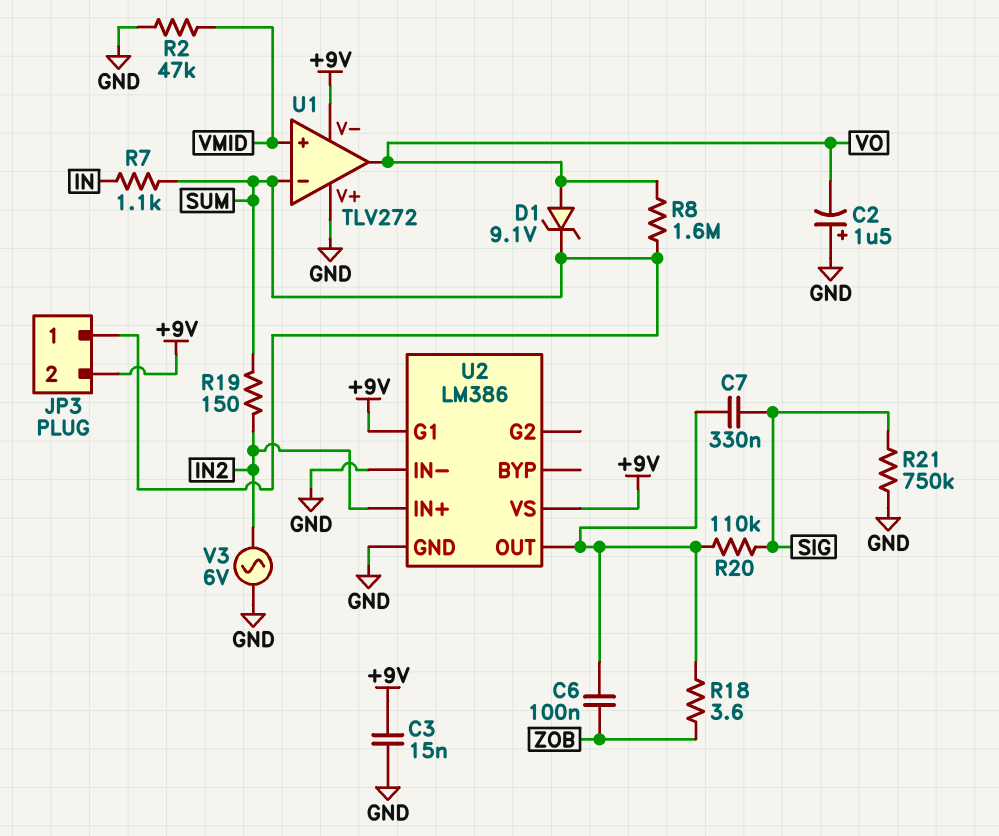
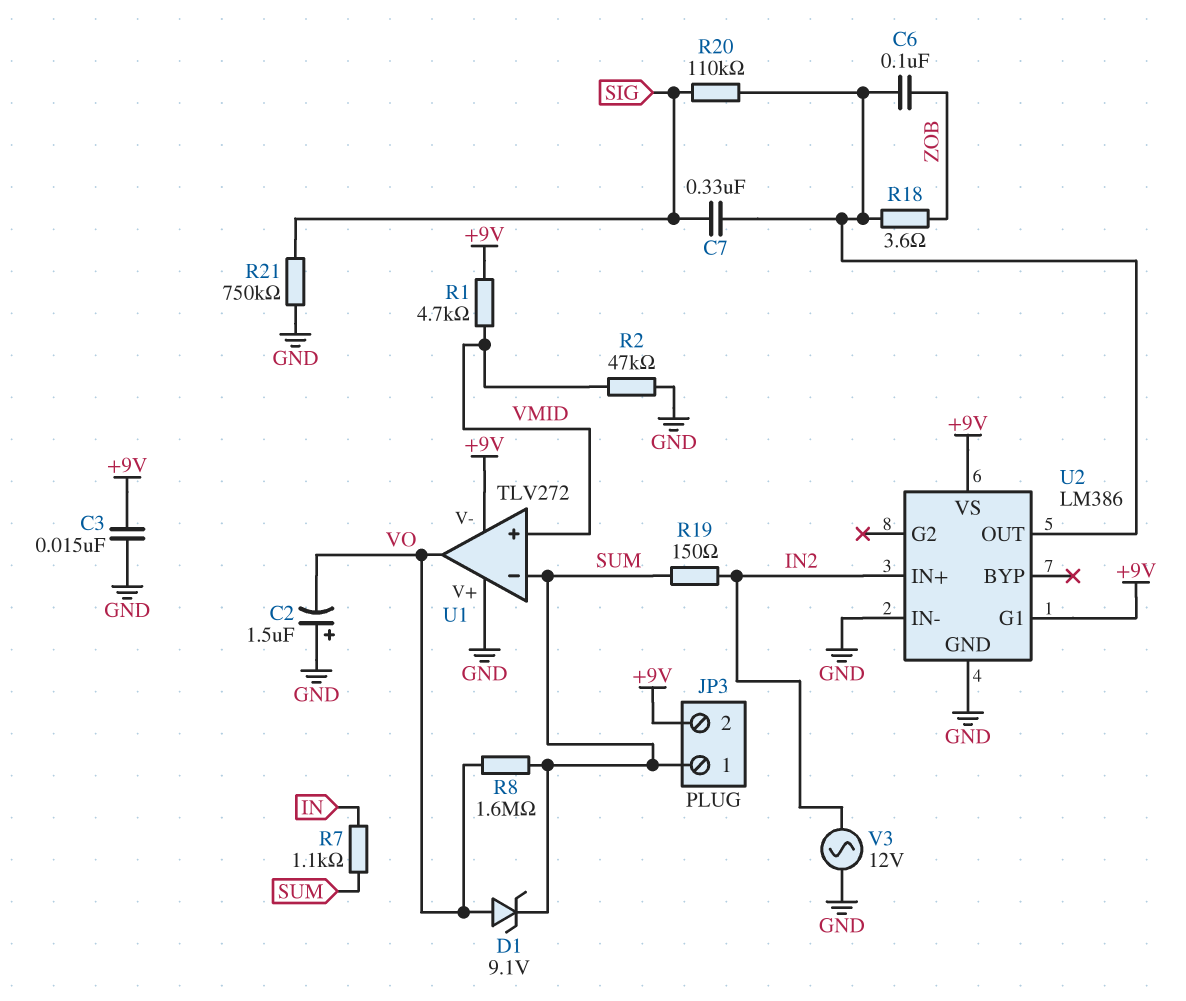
R1: none -> 4.7k (+9V, VMID)
V3: AC 6V (GND, IN2) -> AC 12V (GND, IN2)

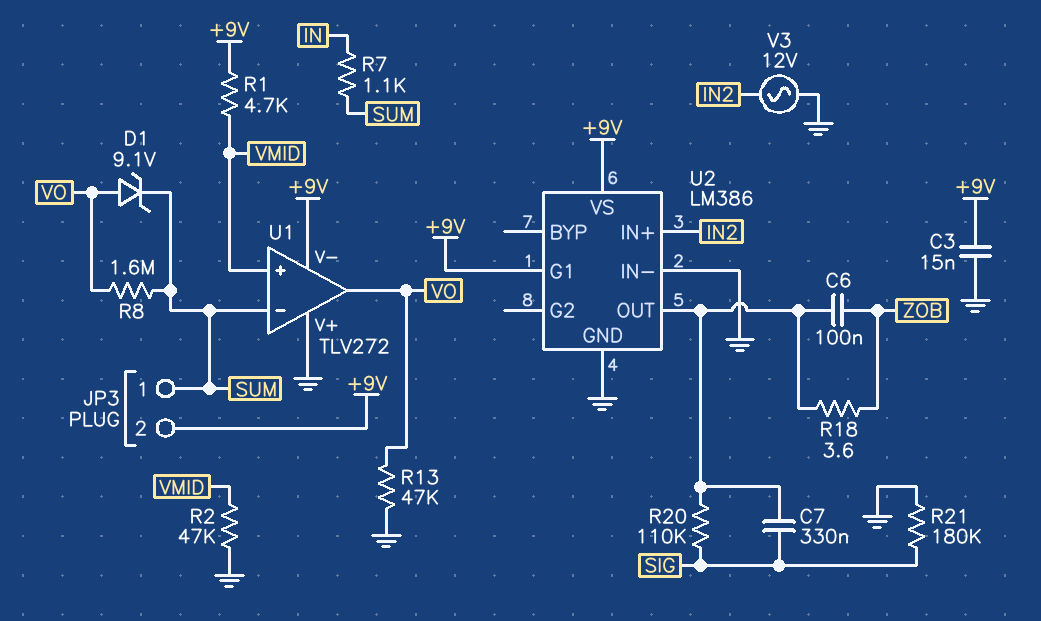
C2: 1.5uF (plus GND, minus VO) -> none
R13: none -> 47k (GND, VO)
R19: 150 (IN2, SUM) -> none
R21: 750k (GND, SIG) -> 180k (GND, SIG)

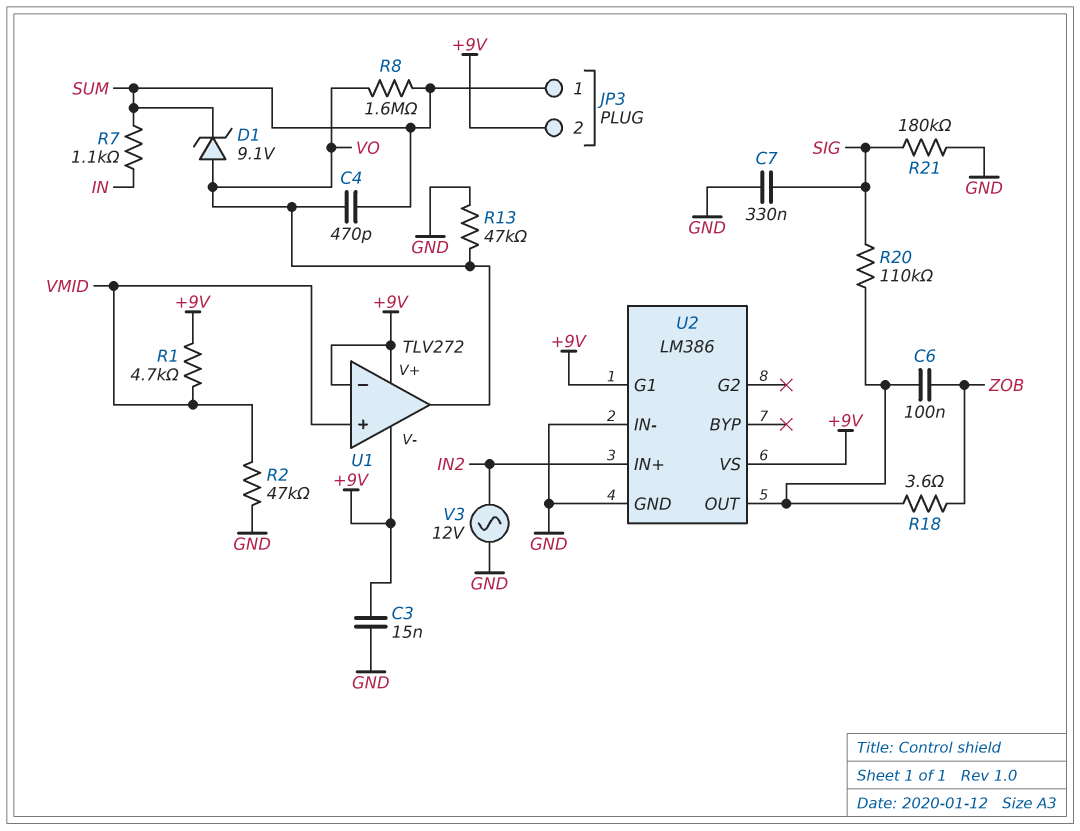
C4: none -> 470pF (SUM, VO)
C7: 330nF (SIG, U2/OUT) -> 330nF (GND, SIG)
U1 pin V+: GND -> +9V
U1 pin in-: SUM -> +9V

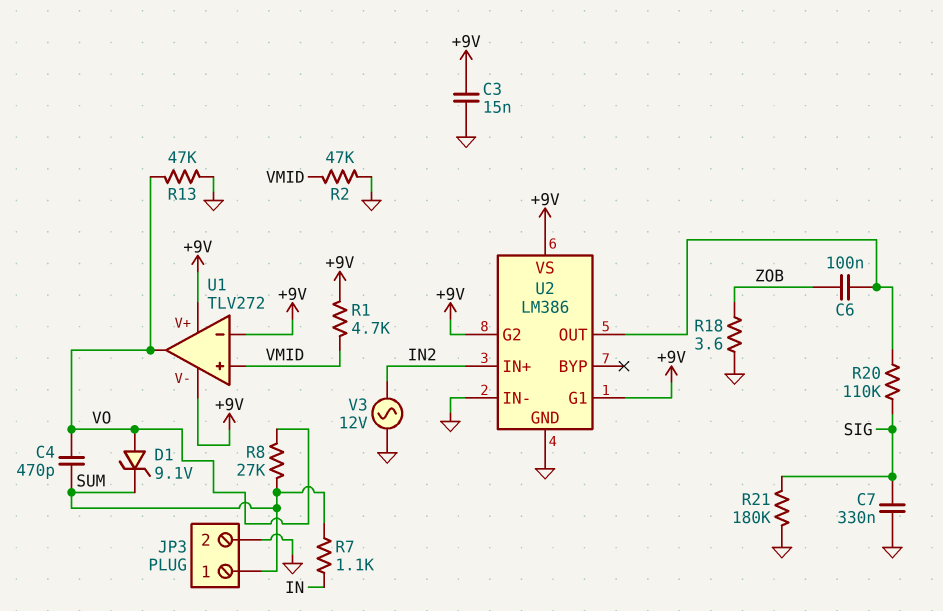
JP3 pin 2: +9V -> GND
R8: 1.6M (SUM, VO) -> 27k (SUM, VO)
R18: 3.6 (U2/OUT, ZOB) -> 3.6 (GND, ZOB)
U2 pin G2: none -> +9V

